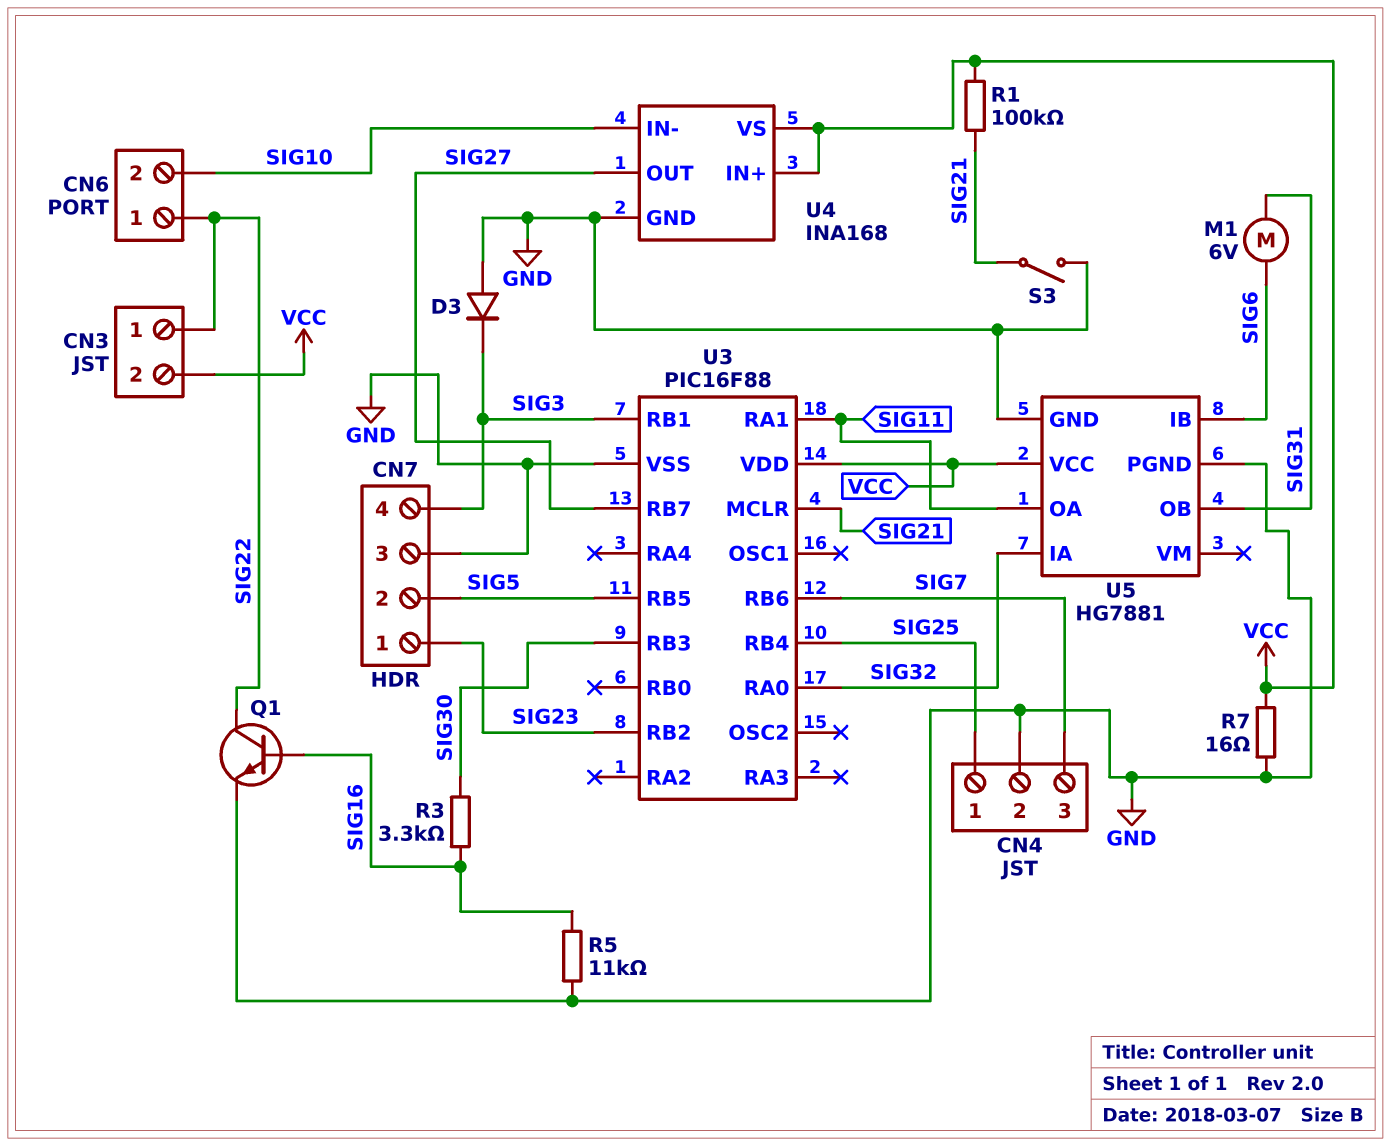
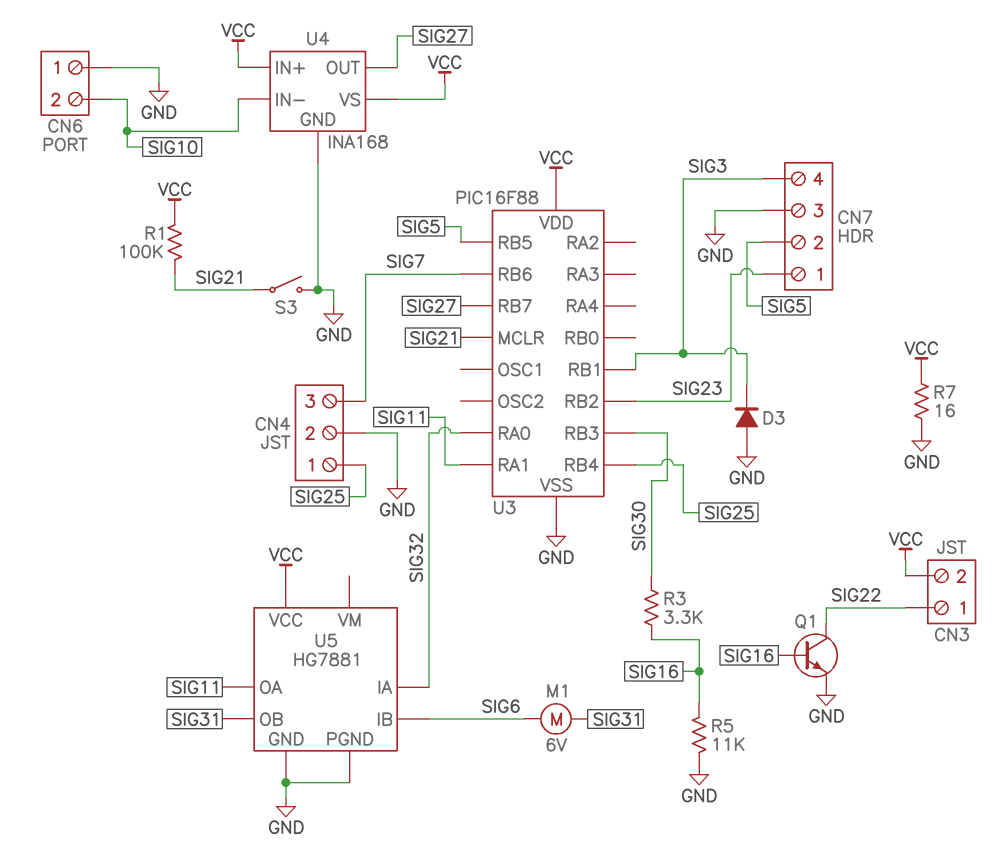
CN6 pin 1: SIG22 -> GND

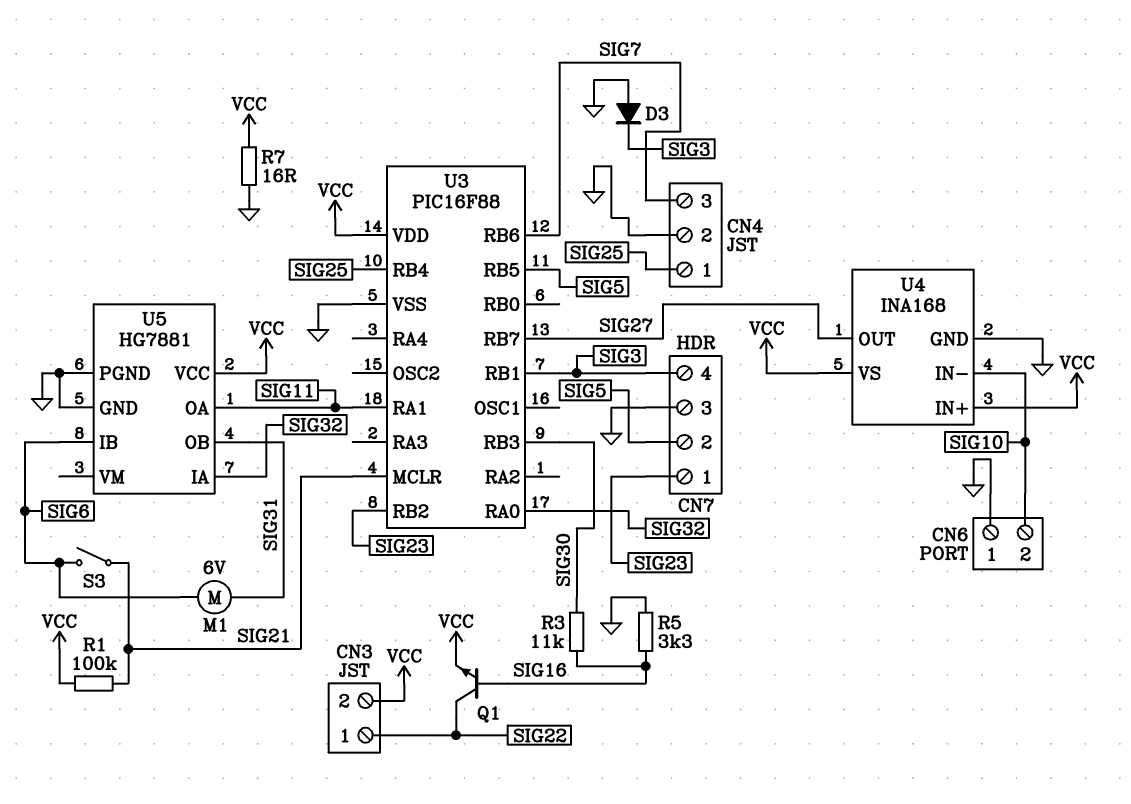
Q1: NPN (B SIG16, C SIG22, E GND) -> NPN (B SIG16, C SIG22, E VCC)
R3: 3.3k (SIG16, SIG30) -> 11k (SIG16, SIG30)
R5: 11k (GND, SIG16) -> 3.3k (GND, SIG16)
S3: switch (GND, SIG21) -> switch (SIG6, SIG21)

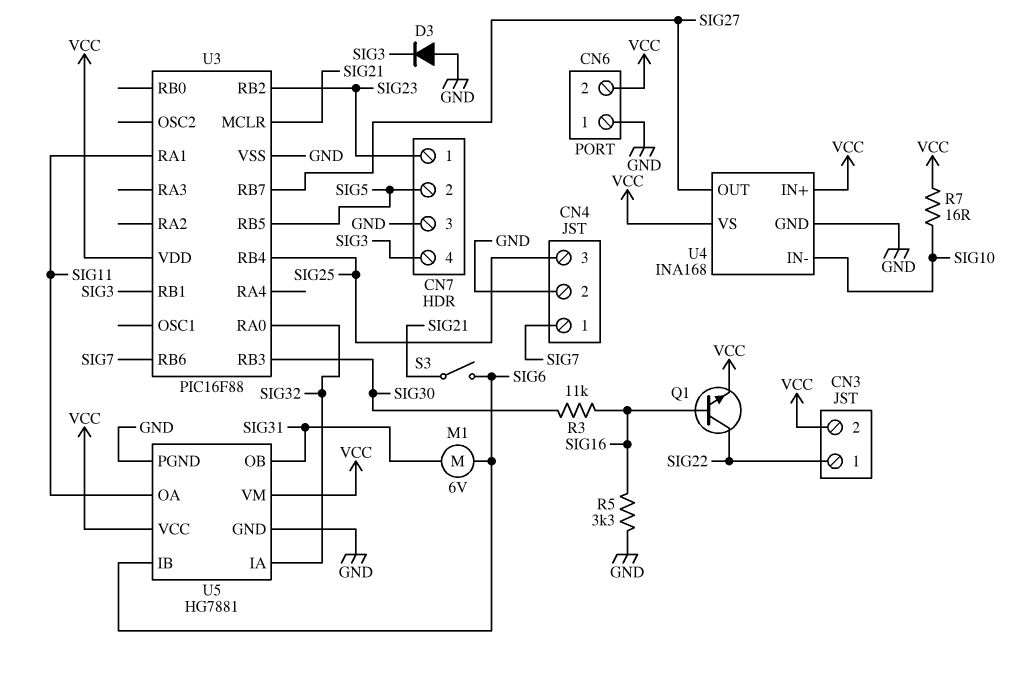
CN4 pin 1: SIG25 -> SIG7
CN4 pin 3: SIG7 -> SIG25
CN6 pin 2: SIG10 -> VCC
R1: 100k (SIG21, VCC) -> none
R7: 16 (GND, VCC) -> 16 (SIG10, VCC)
U5 pin VM: none -> VCC

